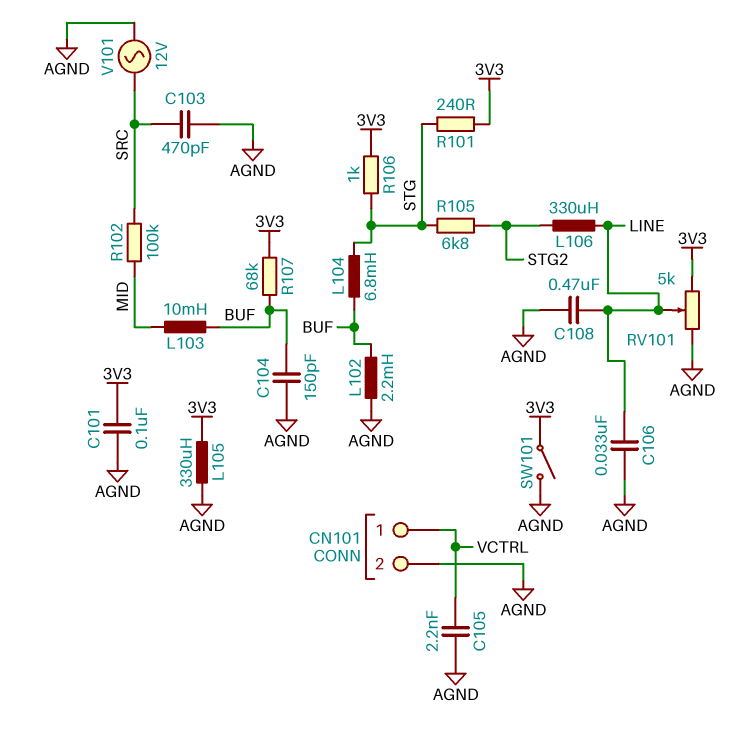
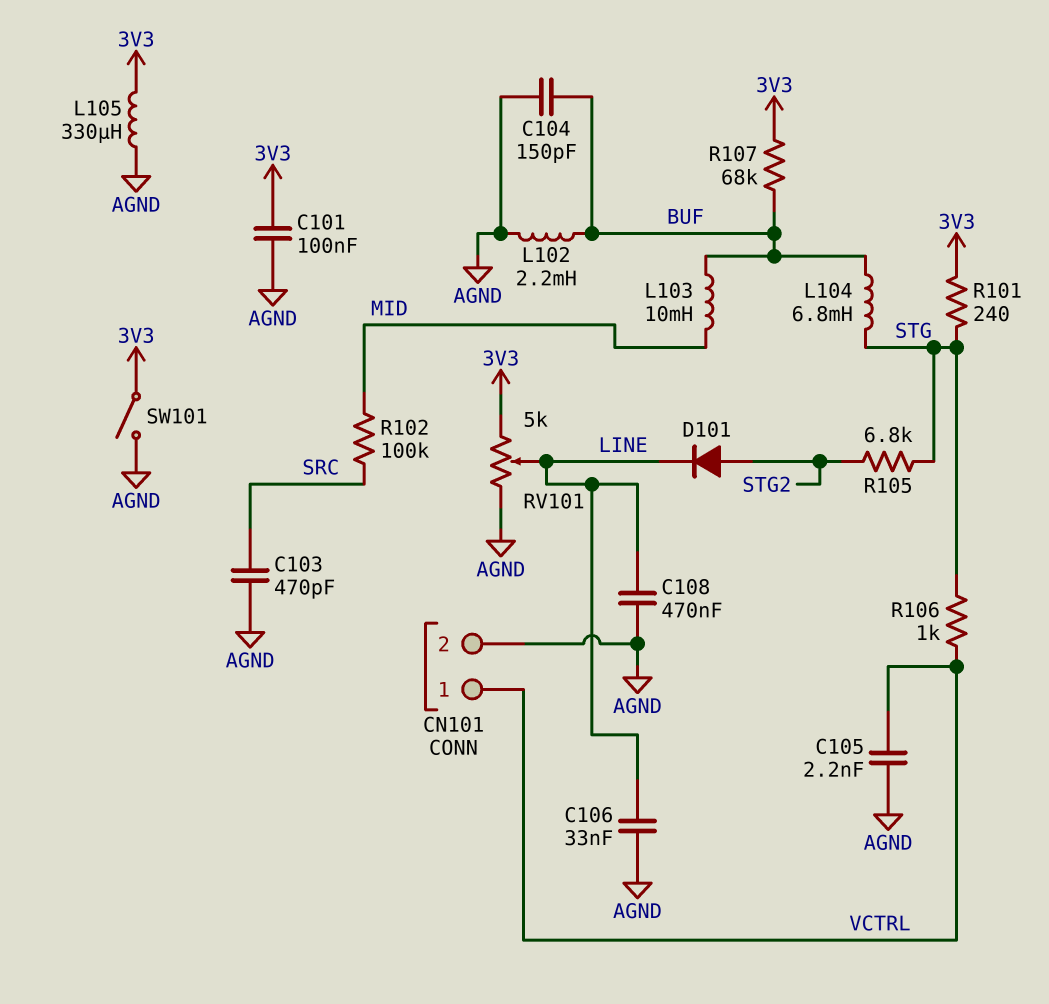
D101: none -> diode (A STG2, K LINE)
L106: 330uH (LINE, STG2) -> none
R106: 1k (3V3, STG) -> 1k (STG, VCTRL)
V101: AC 12V (AGND, SRC) -> none

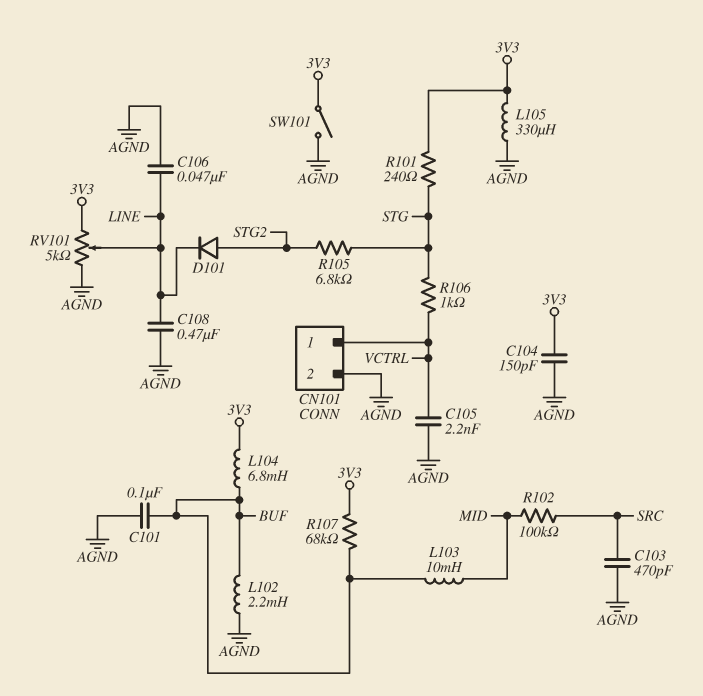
C101: 100nF (3V3, AGND) -> 100nF (AGND, BUF)
C104: 150pF (AGND, BUF) -> 150pF (3V3, AGND)
C106: 33nF (AGND, LINE) -> 47nF (AGND, LINE)
L104: 6.8mH (BUF, STG) -> 6.8mH (3V3, BUF)

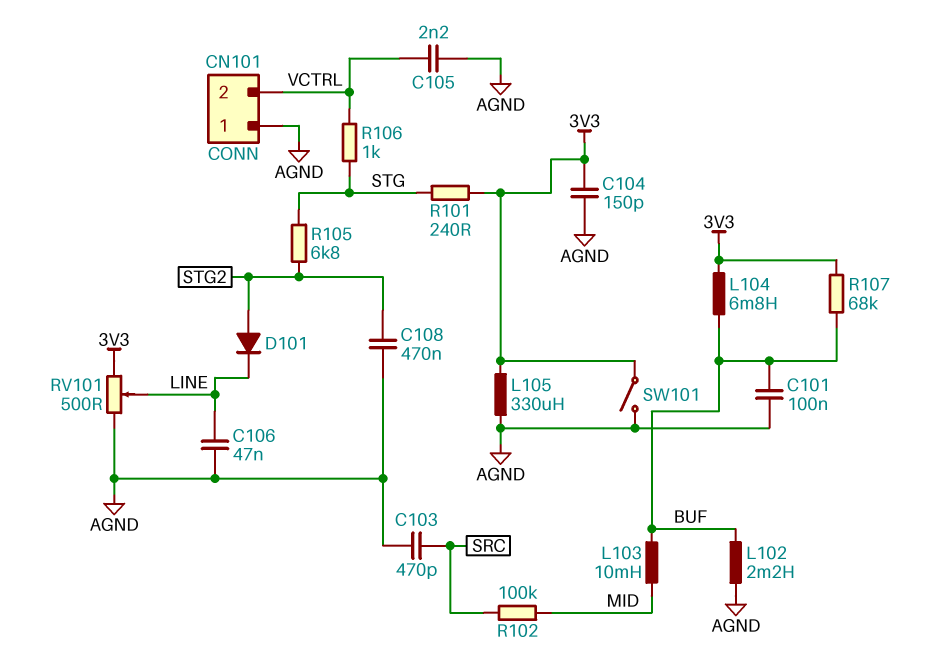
C108: 470nF (AGND, LINE) -> 470nF (AGND, STG2)
CN101 pin 1: VCTRL -> AGND
CN101 pin 2: AGND -> VCTRL
RV101: 5k (3V3, AGND, wiper LINE) -> 500 (3V3, AGND, wiper LINE)

